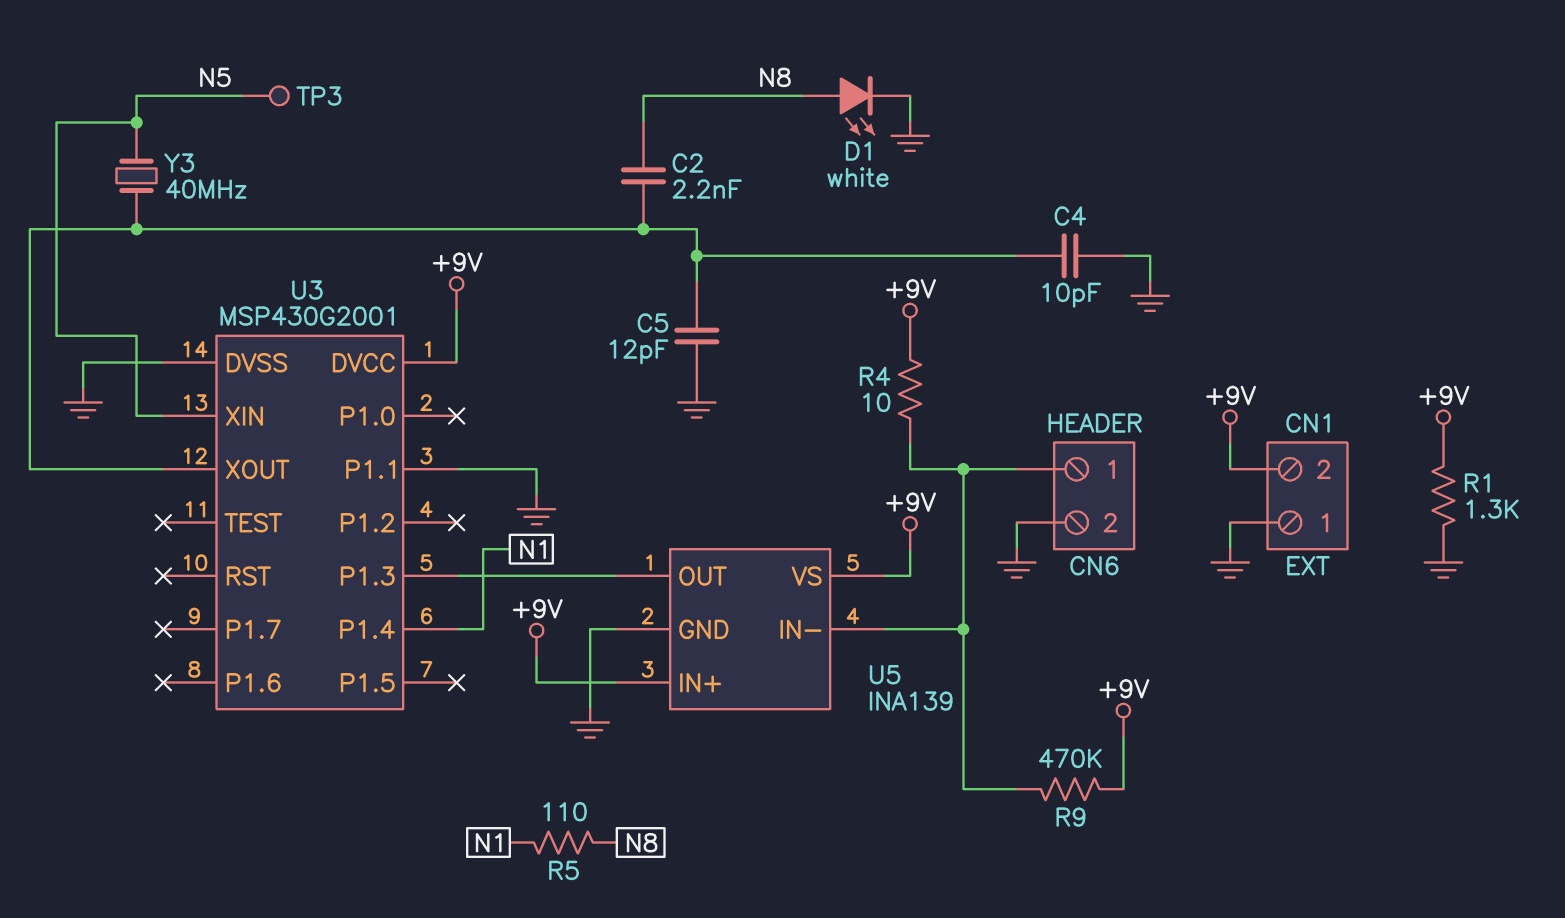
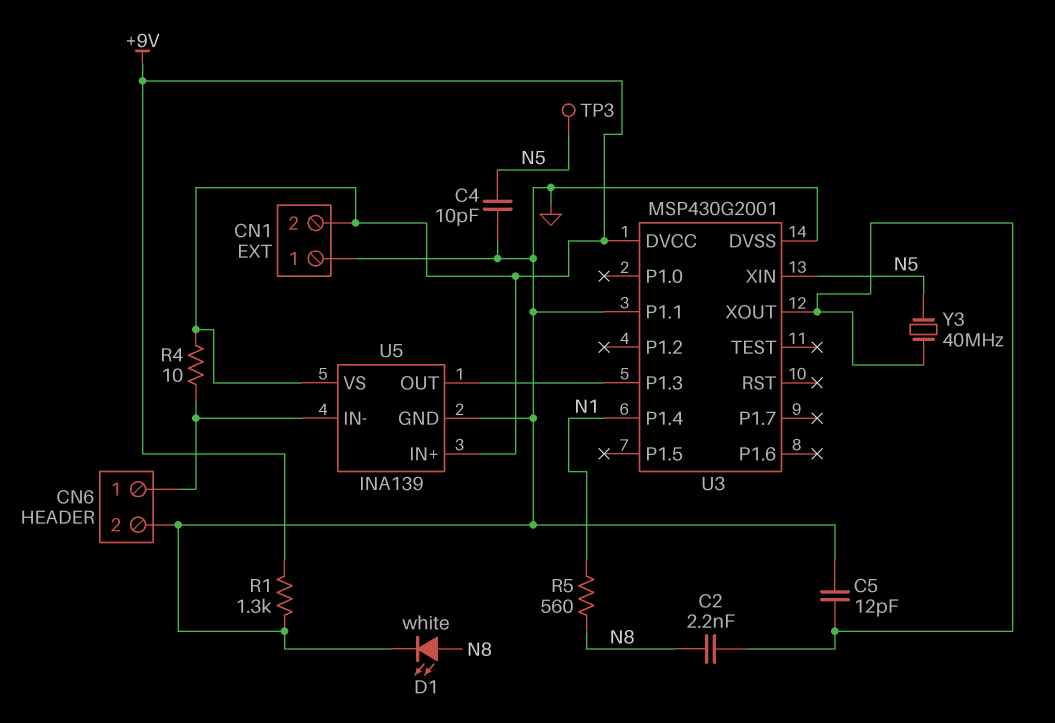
C4: 10pF (GND, U3/XOUT) -> 10pF (GND, N5)
R5: 110 (N1, N8) -> 560 (N1, N8)
R9: 470k (+9V, CN6/1) -> none

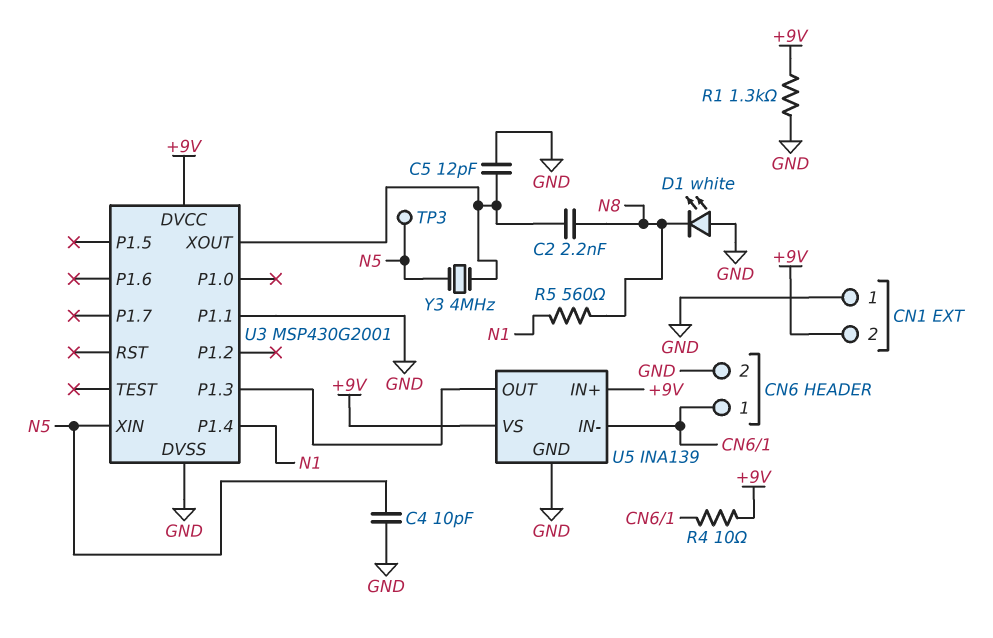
D1: LED white (A N8, K GND) -> LED white (A GND, K N8)
Y3: 40MHz (N5, U3/XOUT) -> 4MHz (N5, U3/XOUT)

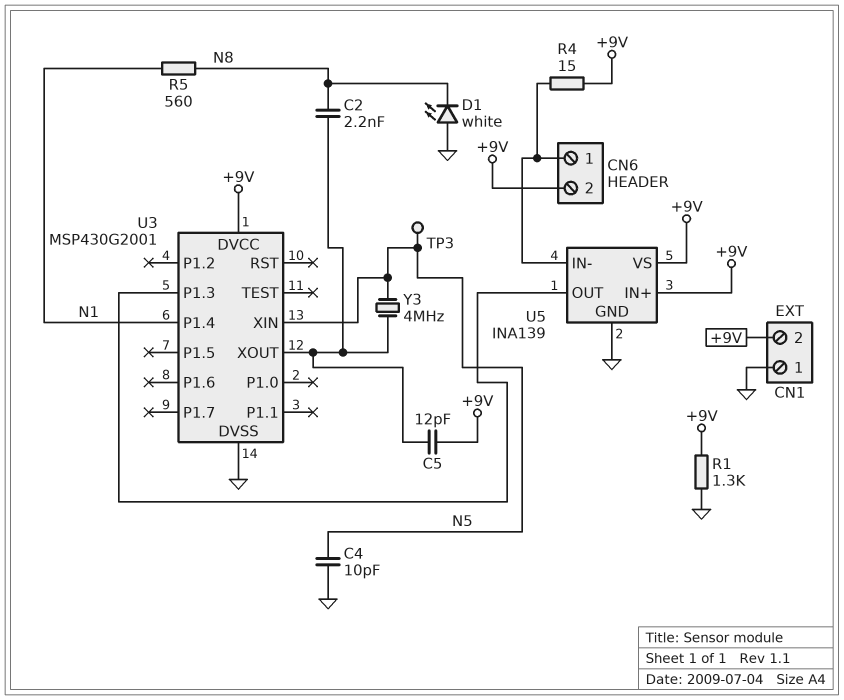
C5: 12pF (GND, U3/XOUT) -> 12pF (+9V, U3/XOUT)
CN6 pin 2: GND -> +9V
R4: 10 (+9V, CN6/1) -> 15 (+9V, CN6/1)
U3 pin P1.1: GND -> none

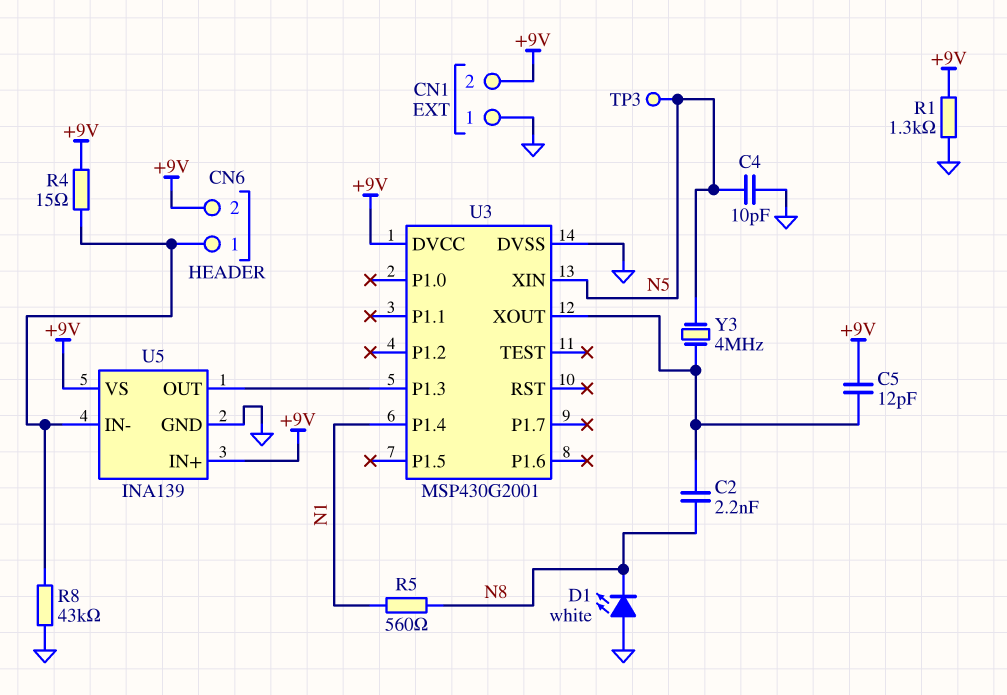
R8: none -> 43k (CN6/1, GND)

